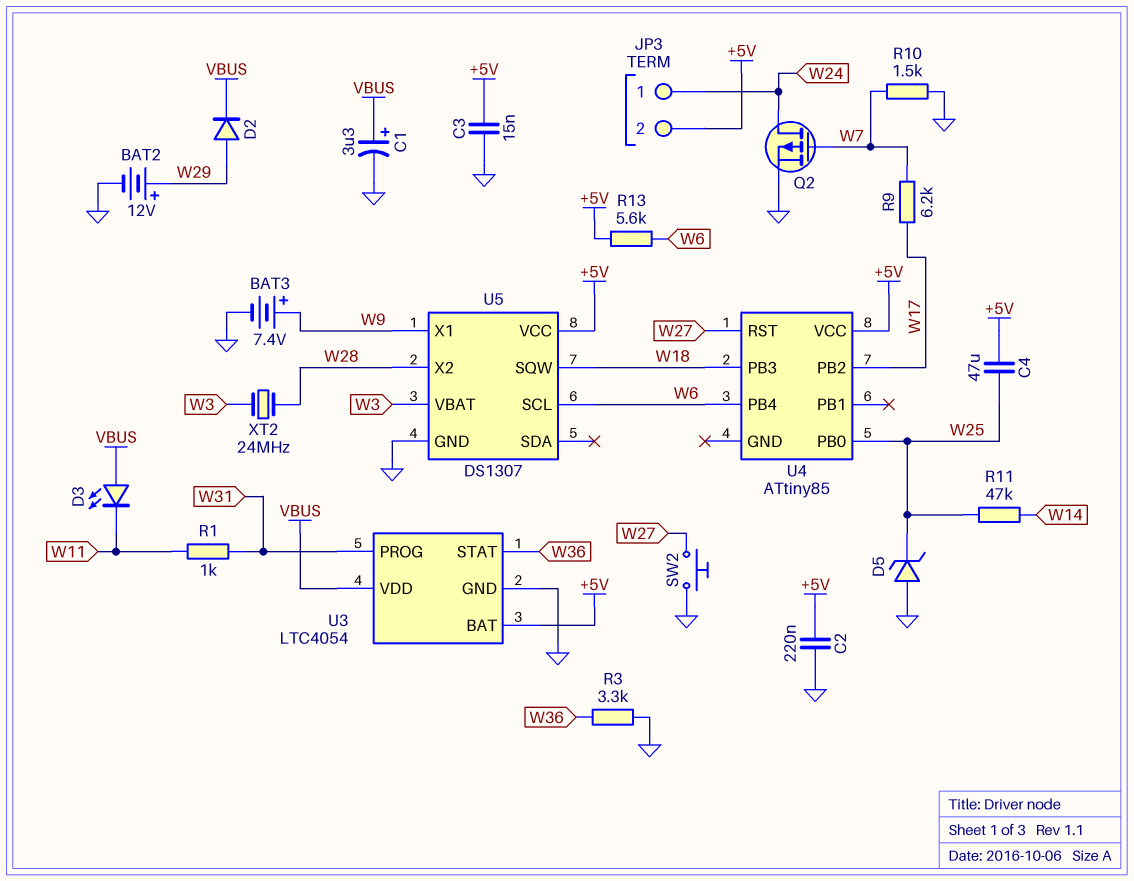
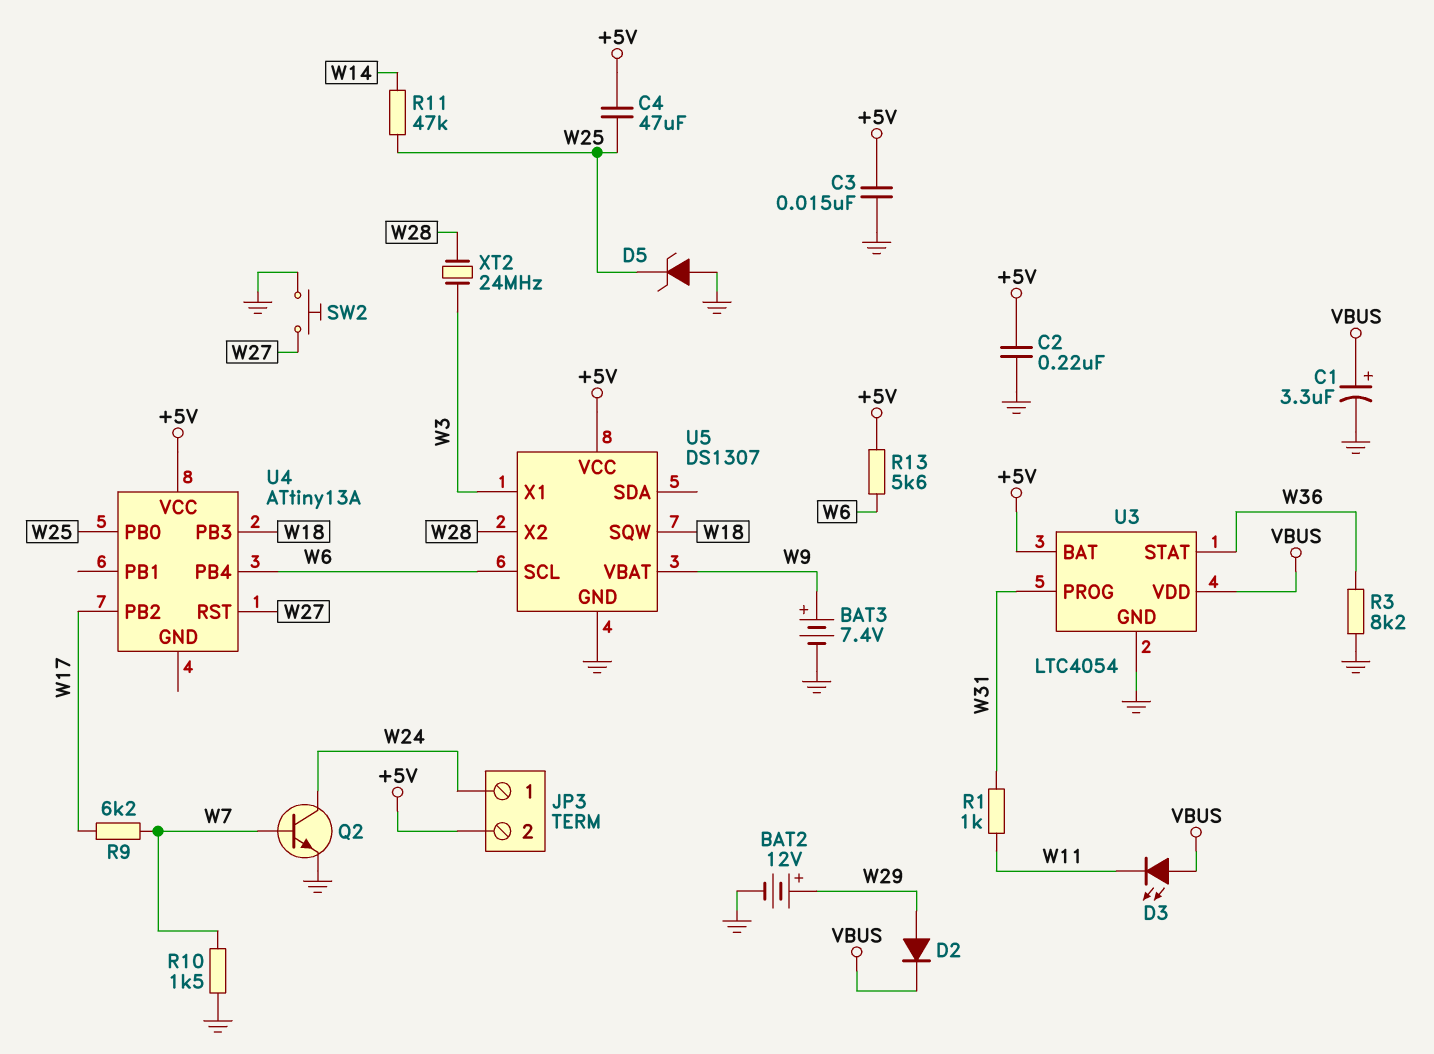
Q2: PMOS (G W7, D W24, S GND) -> NPN (B W7, C W24, E GND)
R3: 3.3k (GND, W36) -> 8.2k (GND, W36)
U4: ATtiny85 -> ATtiny13A
U5 pin VBAT: W3 -> W9
U5 pin X1: W9 -> W3

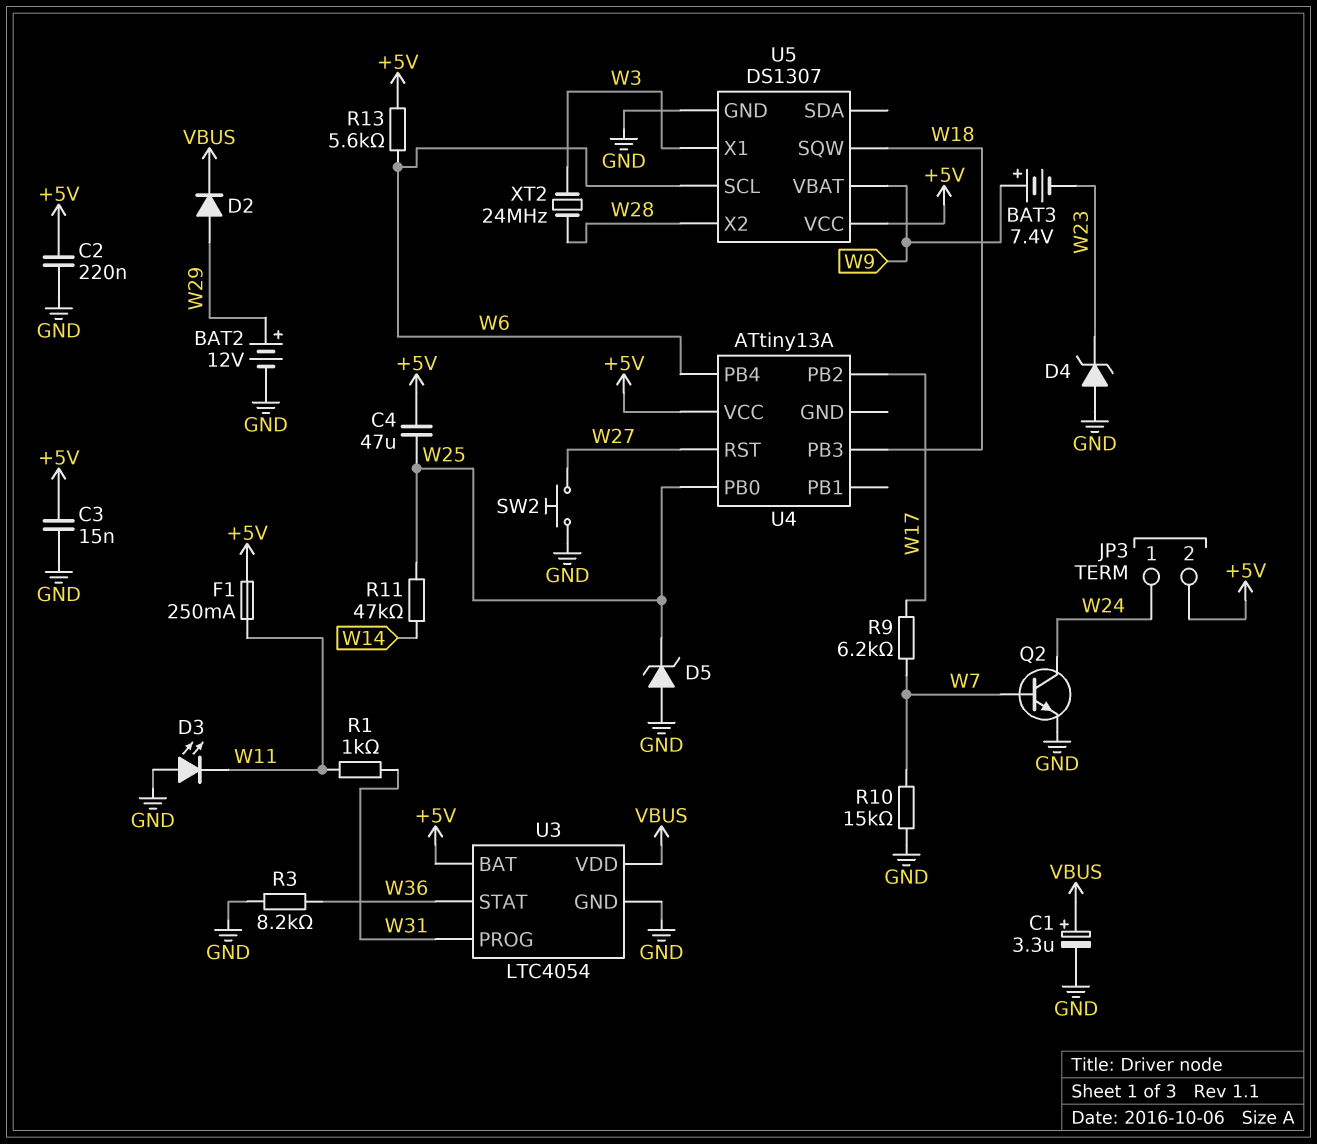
BAT3: 7.4V (plus W9, minus GND) -> 7.4V (plus W9, minus W23)
D3: LED (A VBUS, K W11) -> LED (A GND, K W11)
D4: none -> zener (A GND, K W23)
F1: none -> 250mA (+5V, W11)
R10: 1.5k (GND, W7) -> 15k (GND, W7)

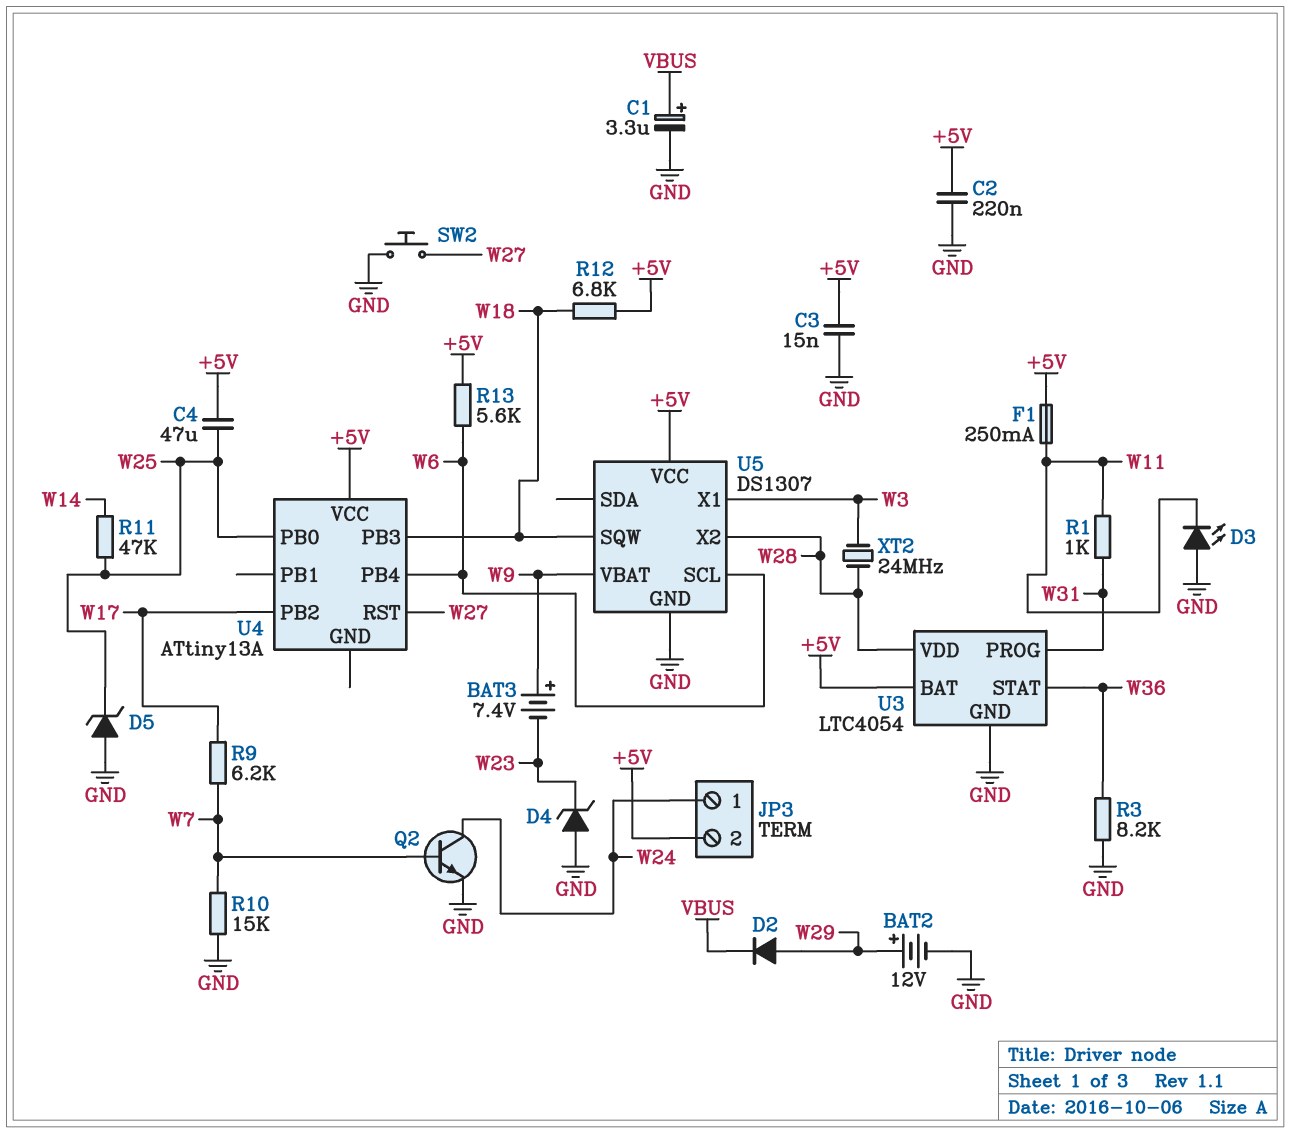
R12: none -> 6.8k (+5V, W18)
U3 pin VDD: VBUS -> W28

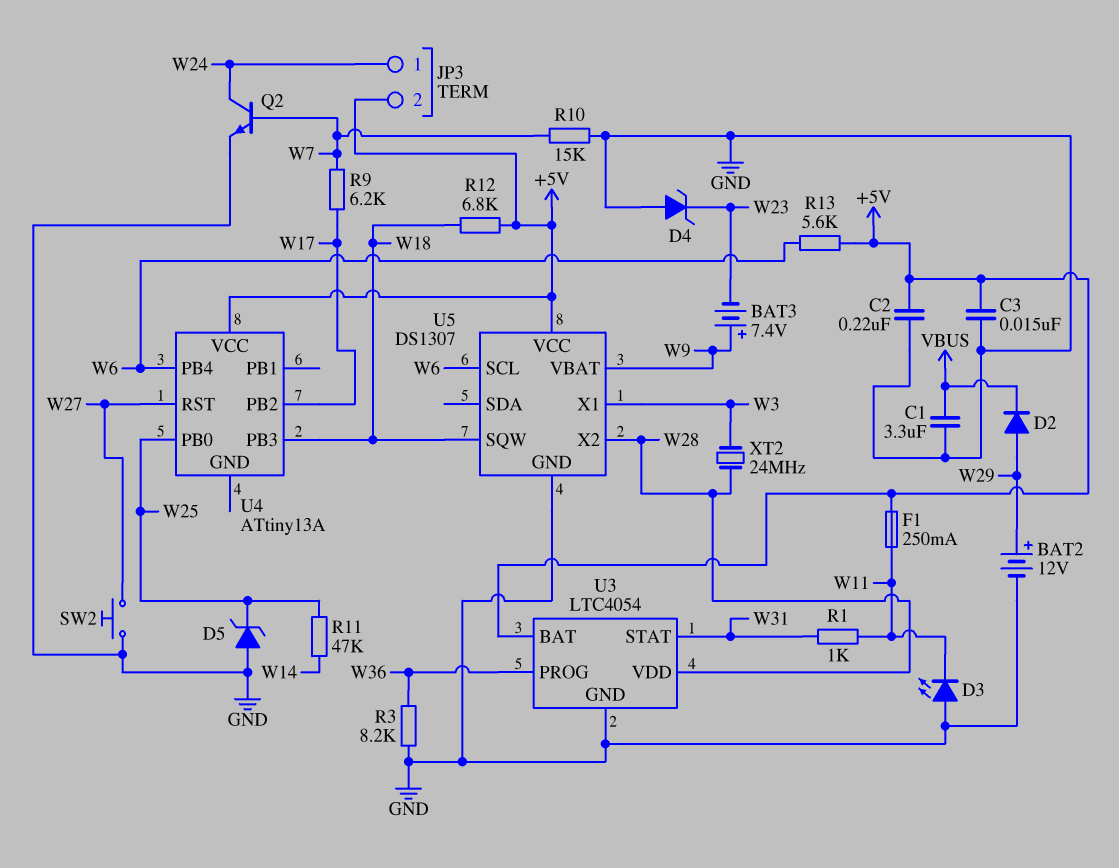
C1: 3.3uF (plus VBUS, minus GND) -> 3.3uF (GND, VBUS)
C4: 47uF (+5V, W25) -> none
U3 pin PROG: W31 -> W36
U3 pin STAT: W36 -> W31

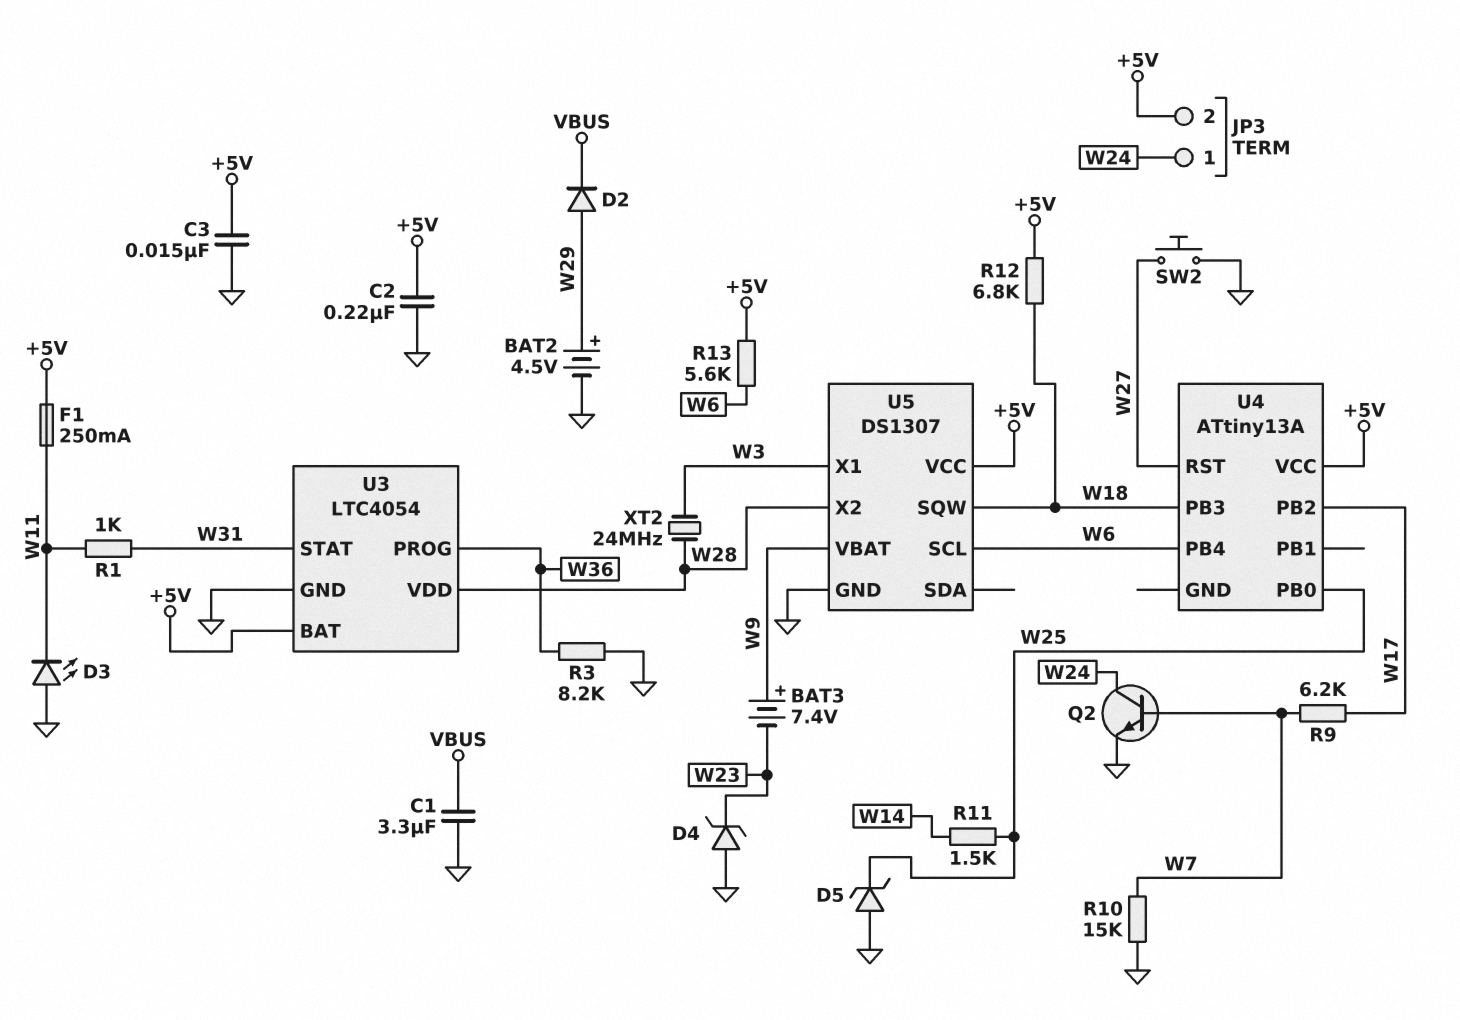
BAT2: 12V (plus W29, minus GND) -> 4.5V (plus W29, minus GND)
R11: 47k (W14, W25) -> 1.5k (W14, W25)

